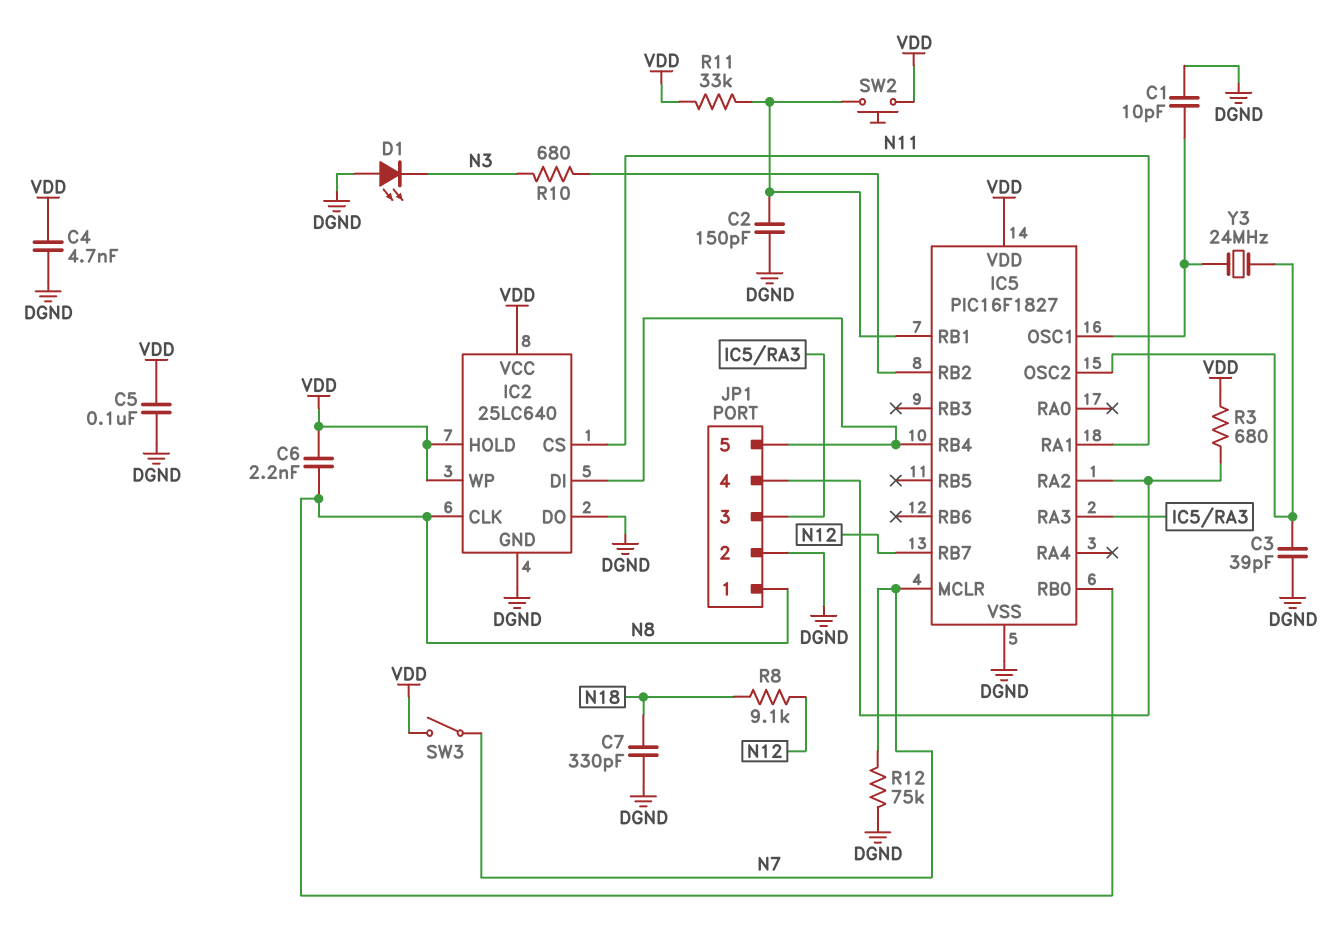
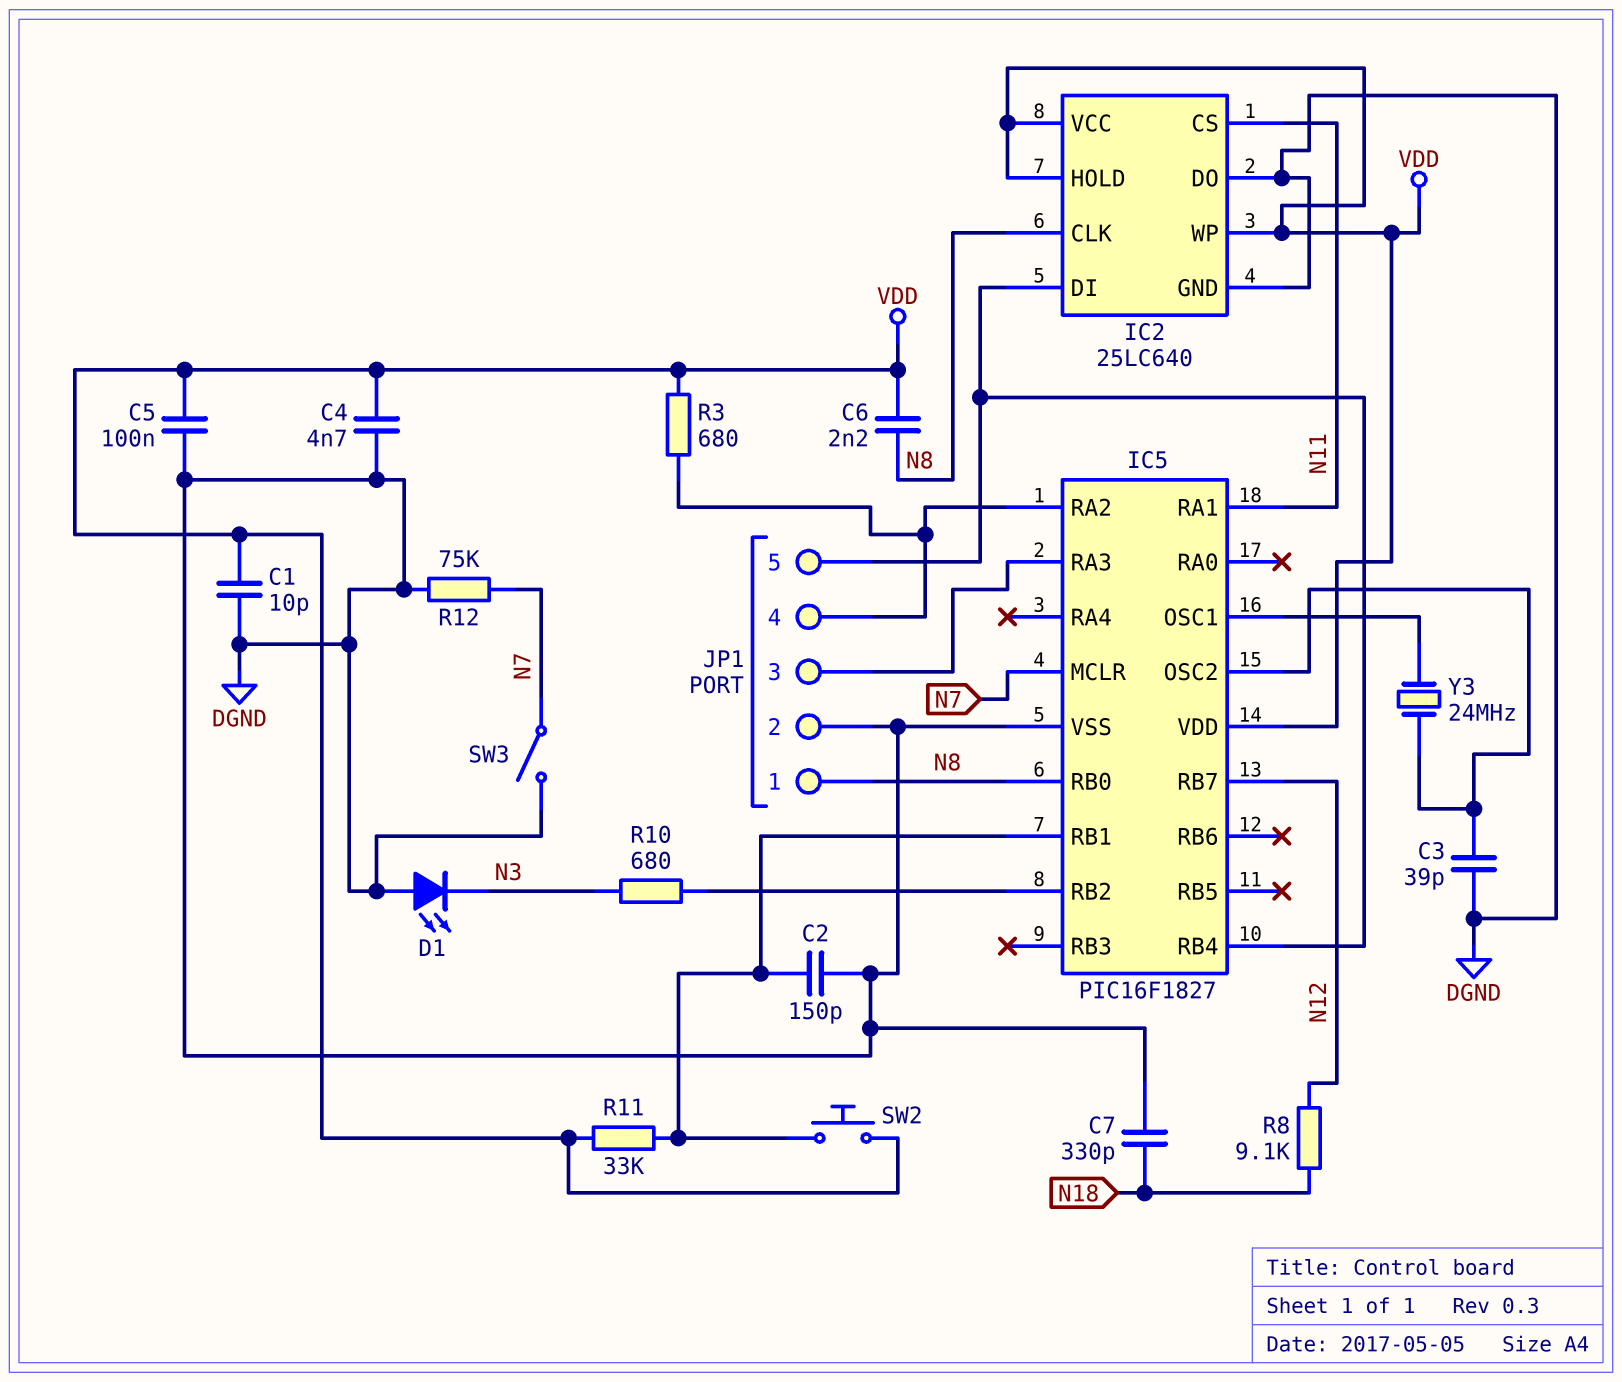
C1: 10pF (DGND, IC5/OSC1) -> 10pF (DGND, VDD)
SW3: switch (N7, VDD) -> switch (DGND, N7)

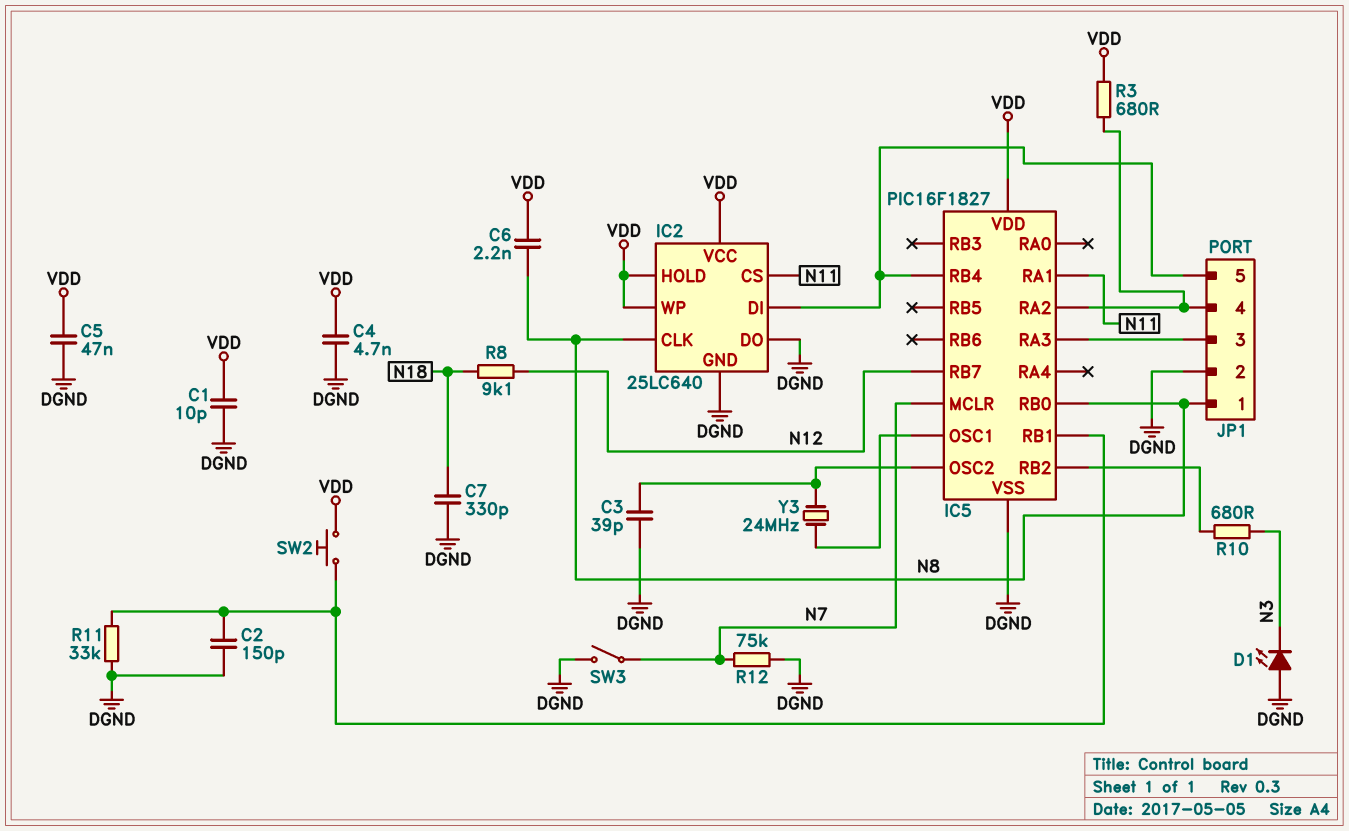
C5: 100nF (DGND, VDD) -> 47nF (DGND, VDD)
R11: 33k (IC5/RB1, VDD) -> 33k (DGND, IC5/RB1)

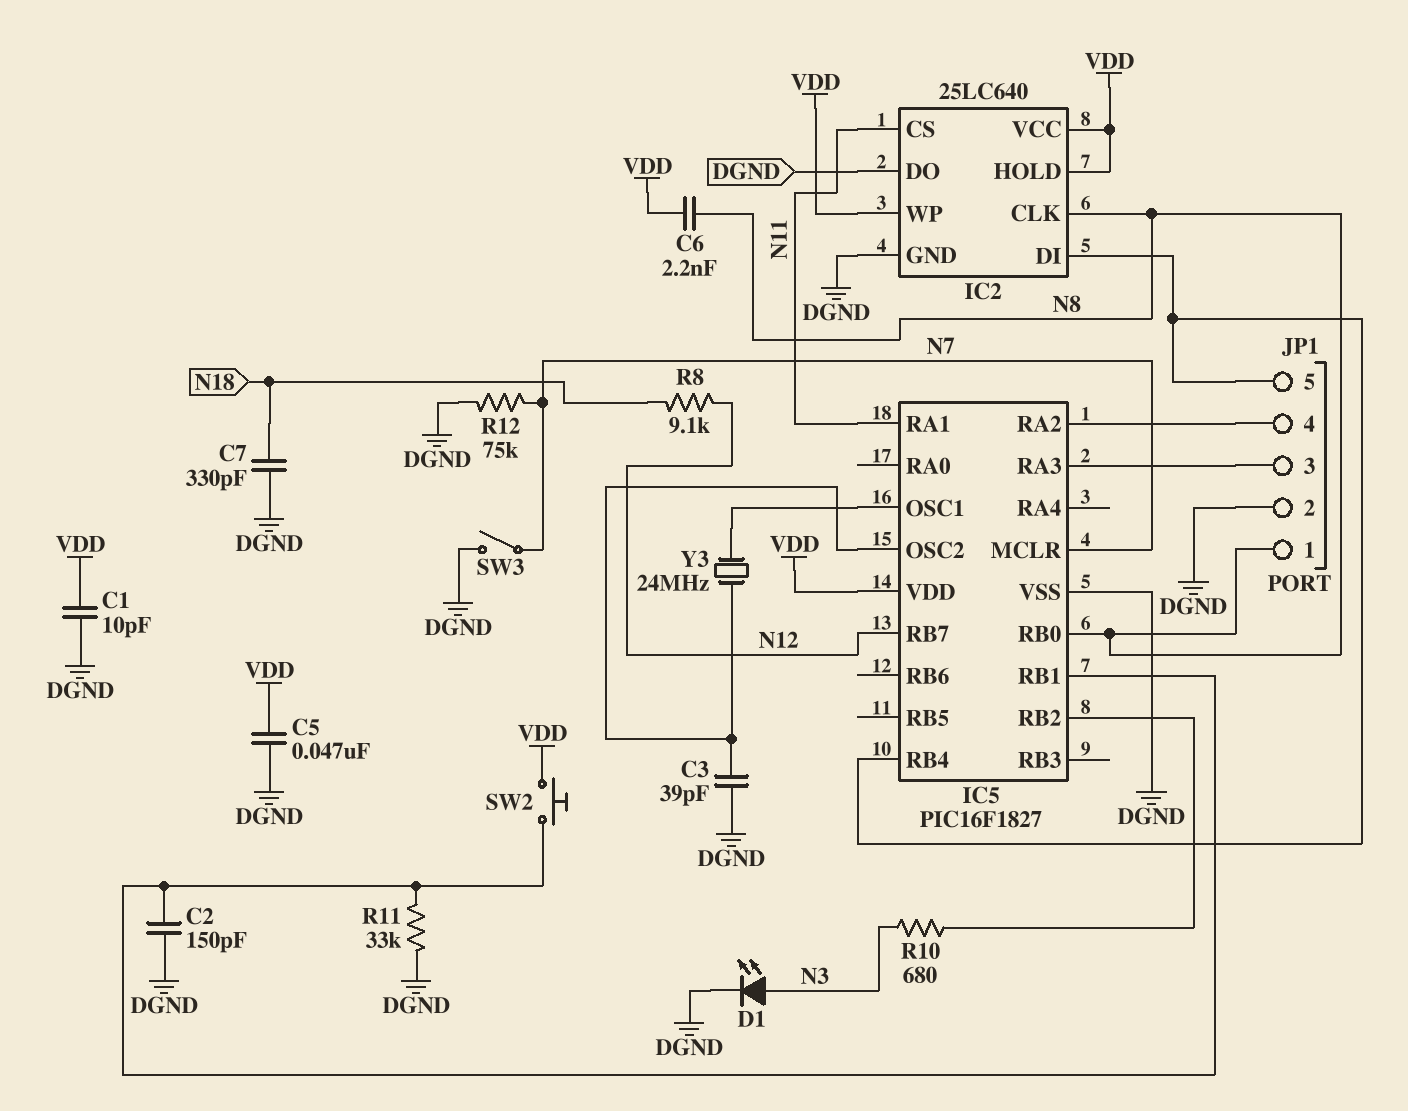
C4: 4.7nF (DGND, VDD) -> none
D1: LED (A DGND, K N3) -> LED (A N3, K DGND)
R3: 680 (IC5/RA2, VDD) -> none

